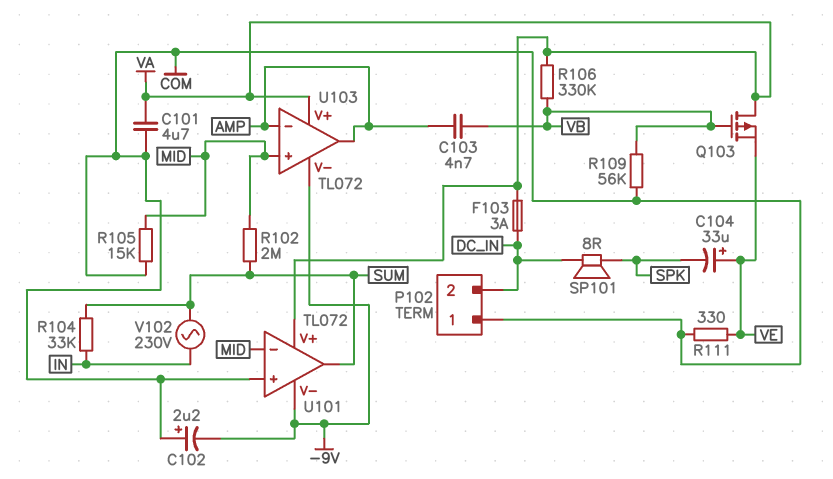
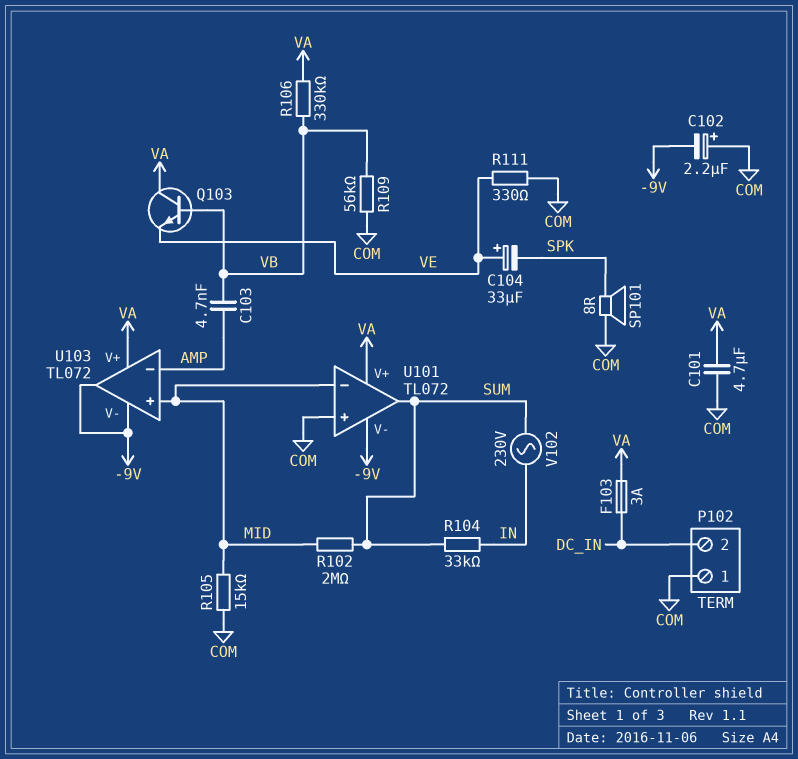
Q103: PMOS (G VB, D VA, S VE) -> NPN (B VB, C VA, E VE)
SP101: speaker 8R (DC_IN, SPK) -> speaker 8R (COM, SPK)
U103 pin out: AMP -> -9V

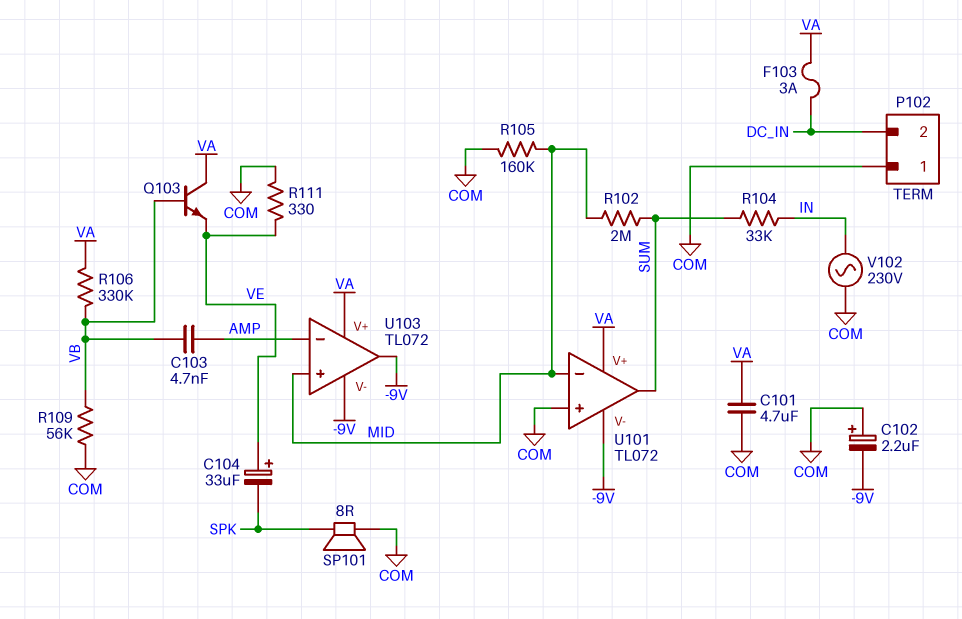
R105: 15k (COM, MID) -> 160k (COM, MID)
V102: AC 230V (IN, SUM) -> AC 230V (COM, IN)

